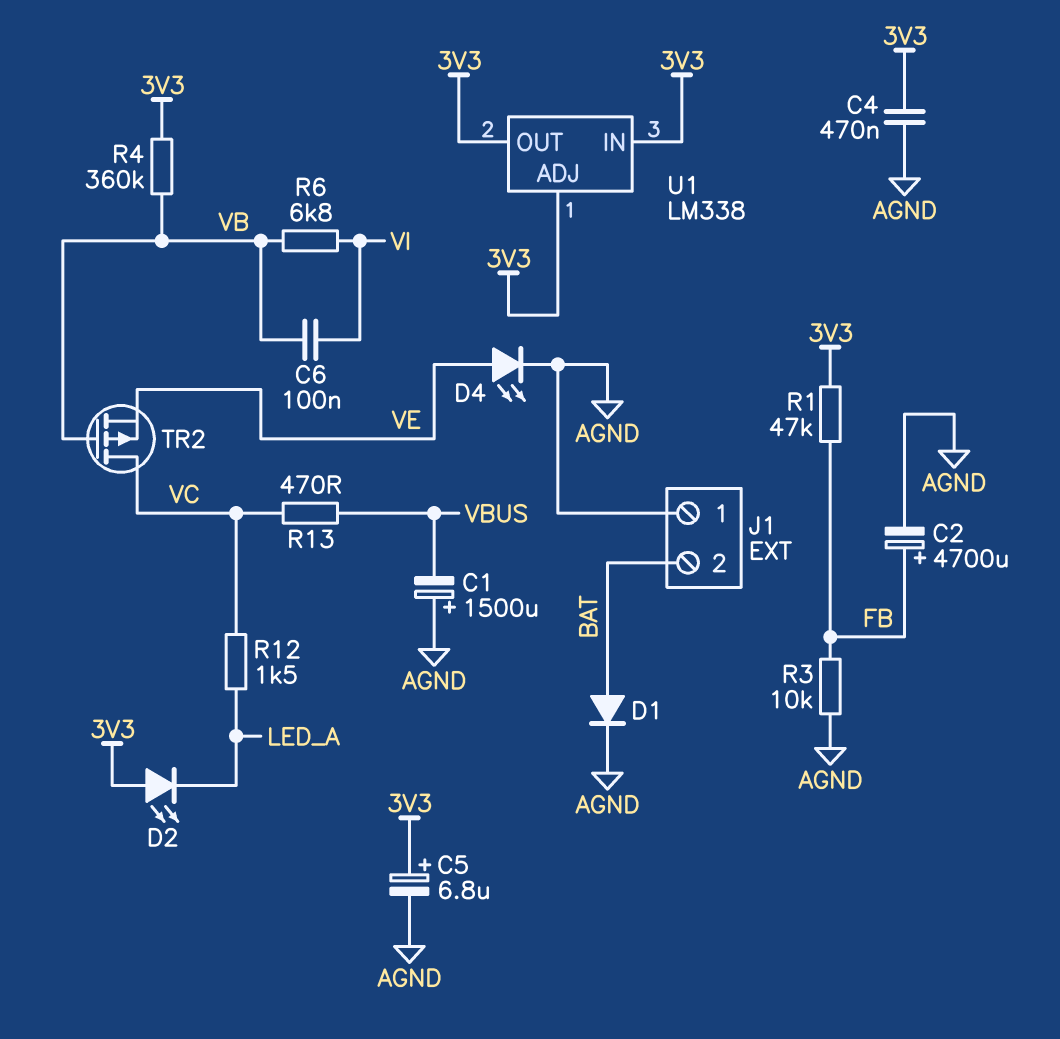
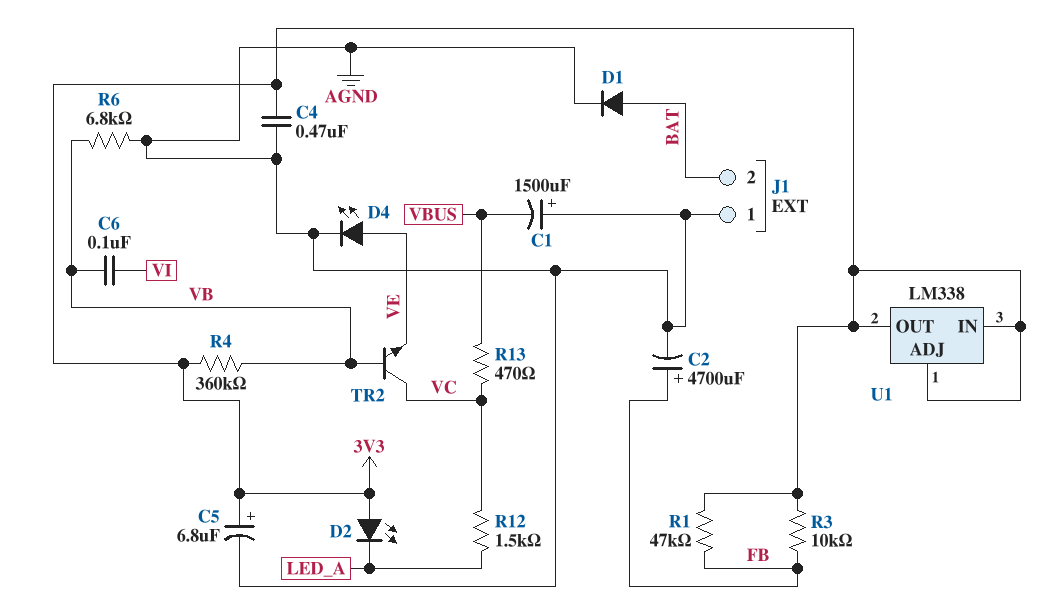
R3: 10k (AGND, FB) -> 10k (3V3, FB)
R6: 6.8k (VB, VI) -> 6.8k (AGND, VB)
TR2: PMOS (G VB, D VC, S VE) -> NPN (B VB, C VC, E VE)

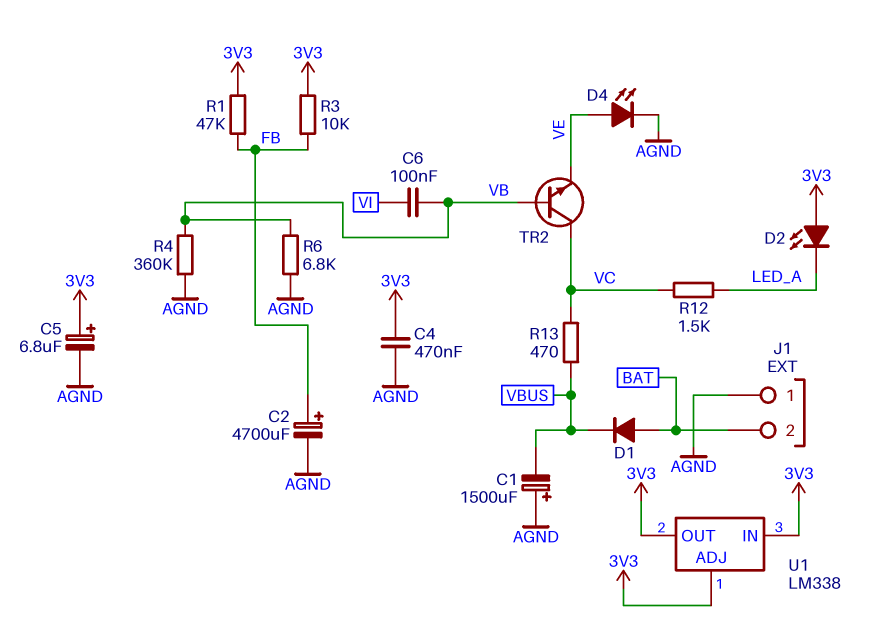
D1: diode (A BAT, K AGND) -> diode (A BAT, K VBUS)
R4: 360k (3V3, VB) -> 360k (AGND, VB)

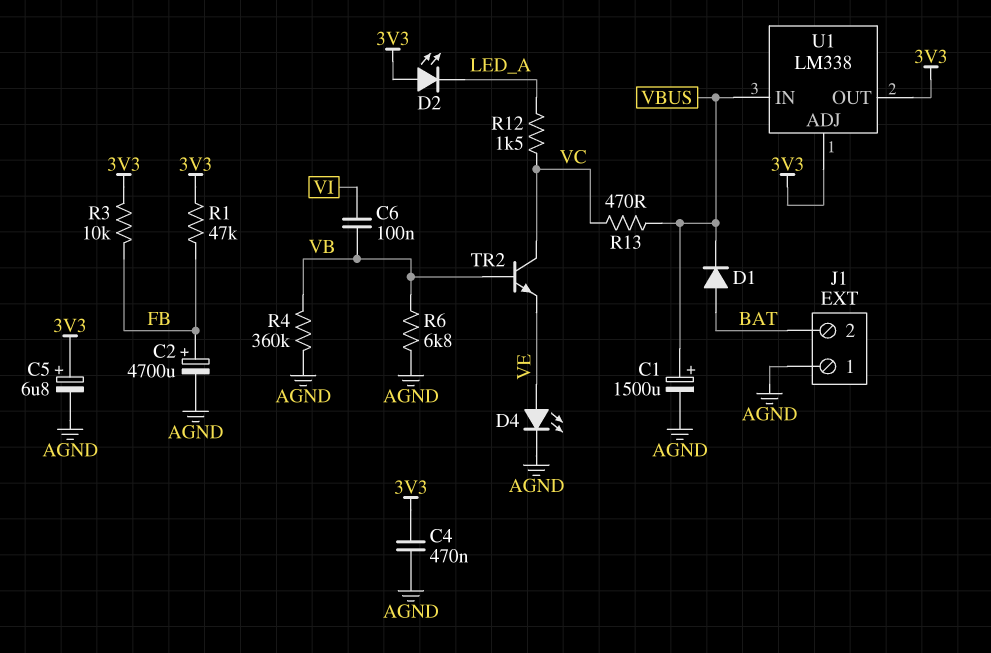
C1: 1500uF (plus AGND, minus VBUS) -> 1500uF (plus VBUS, minus AGND)
U1 pin IN: 3V3 -> VBUS

